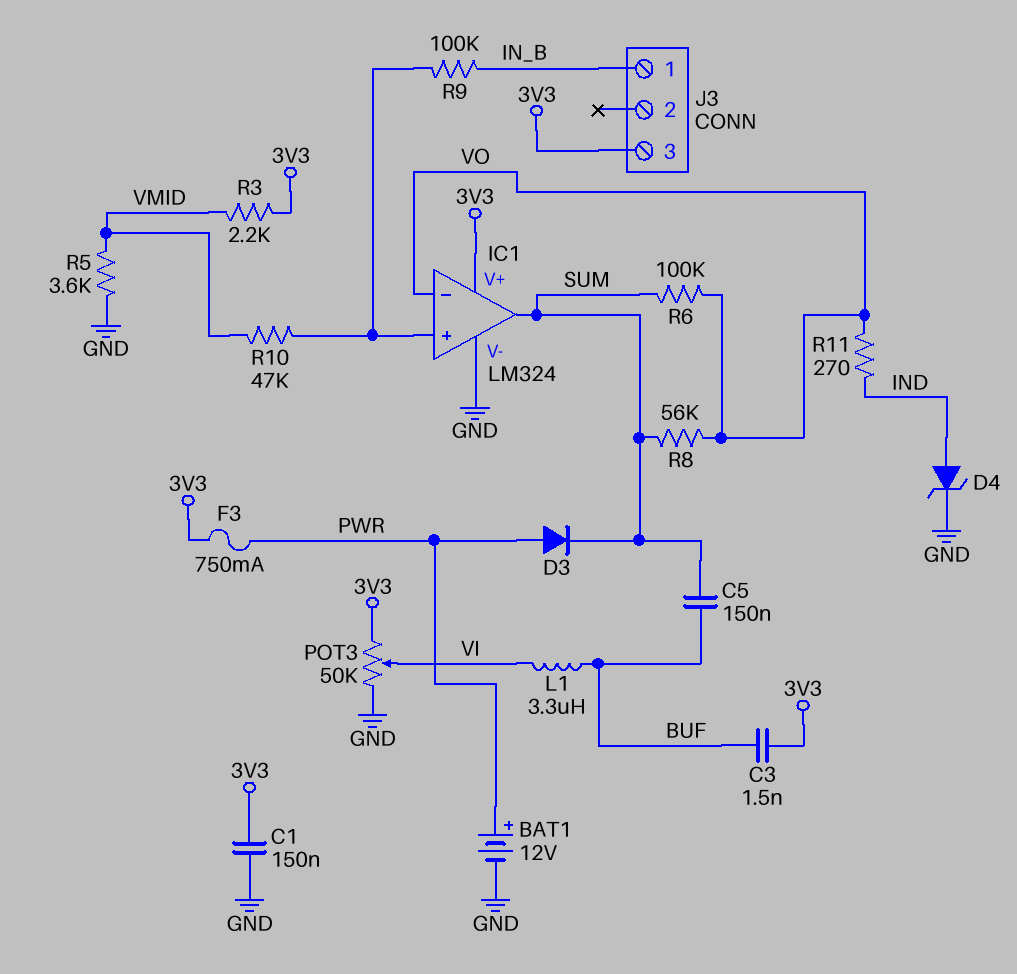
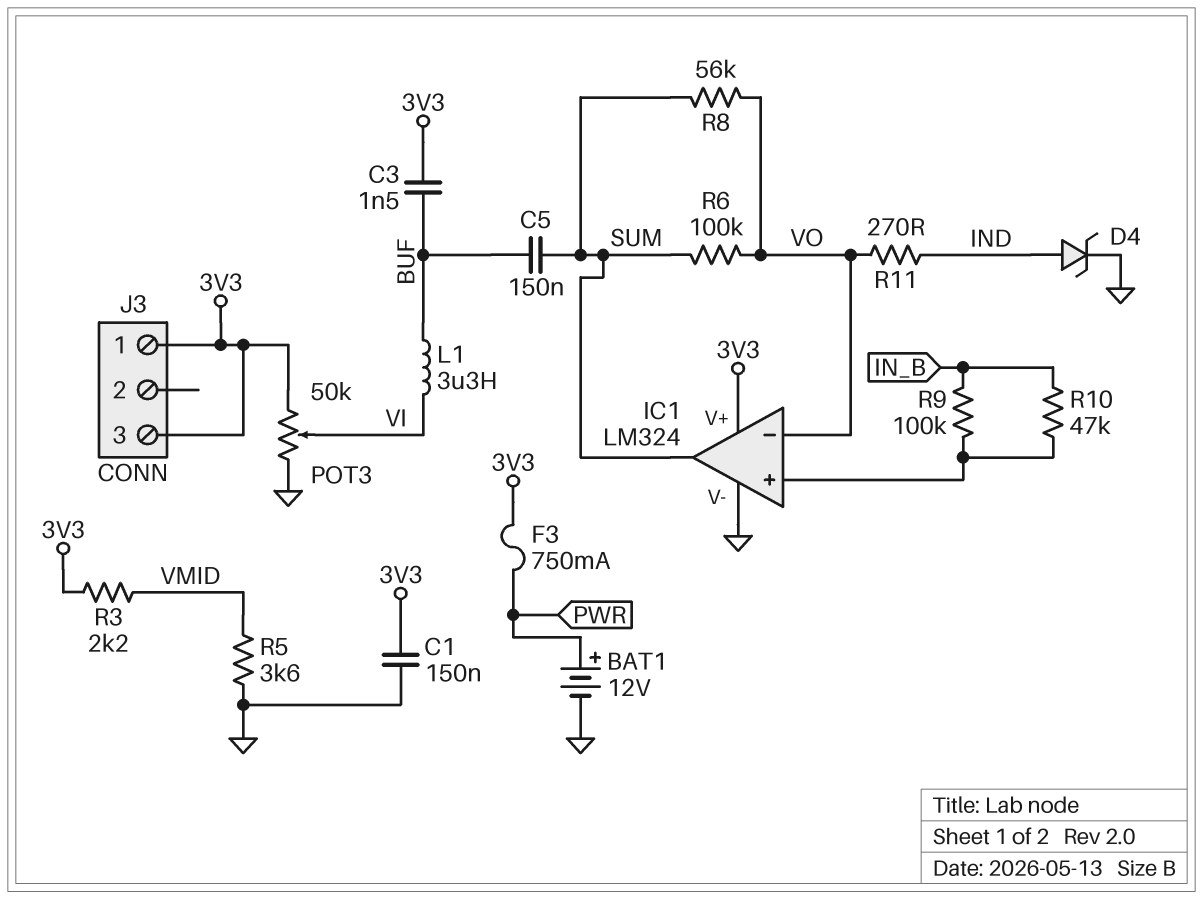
D3: diode (A PWR, K SUM) -> none
J3 pin 1: IN_B -> 3V3
R10: 47k (IC1/in+, VMID) -> 47k (IC1/in+, IN_B)

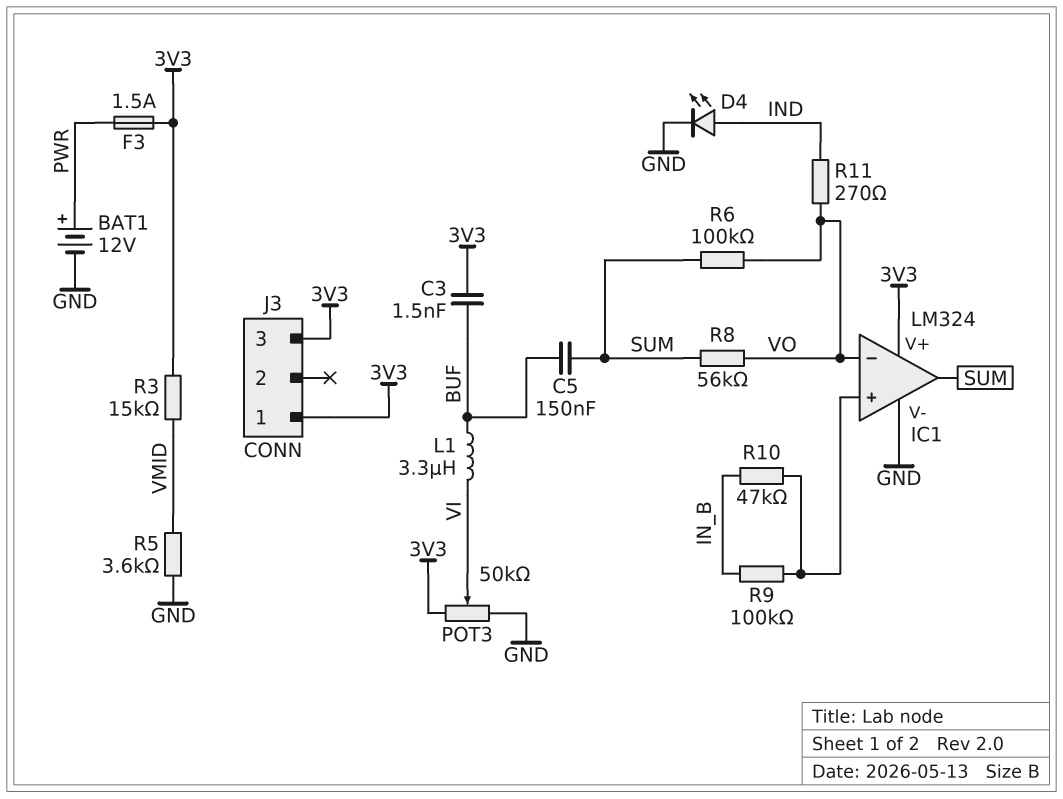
C1: 150nF (3V3, GND) -> none
D4: zener (A IND, K GND) -> LED (A IND, K GND)
F3: 750mA (3V3, PWR) -> 1.5A (3V3, PWR)
R3: 2.2k (3V3, VMID) -> 15k (3V3, VMID)

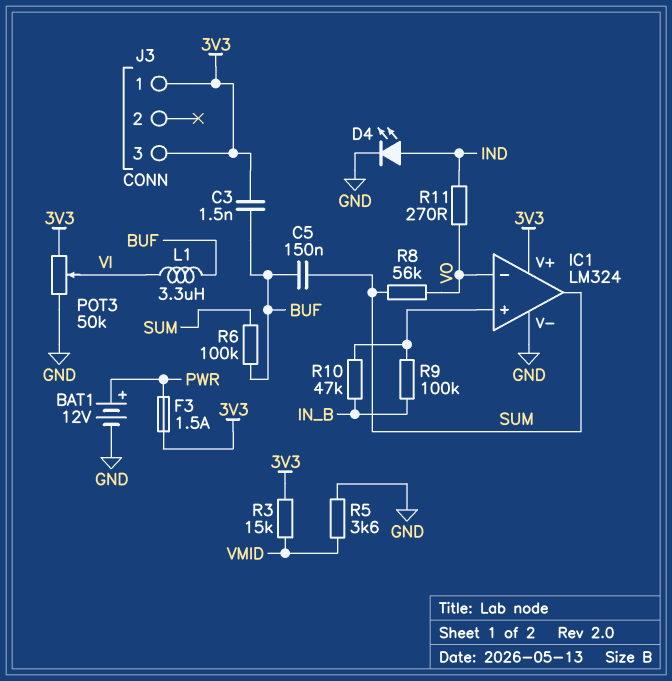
R6: 100k (SUM, VO) -> 100k (BUF, SUM)

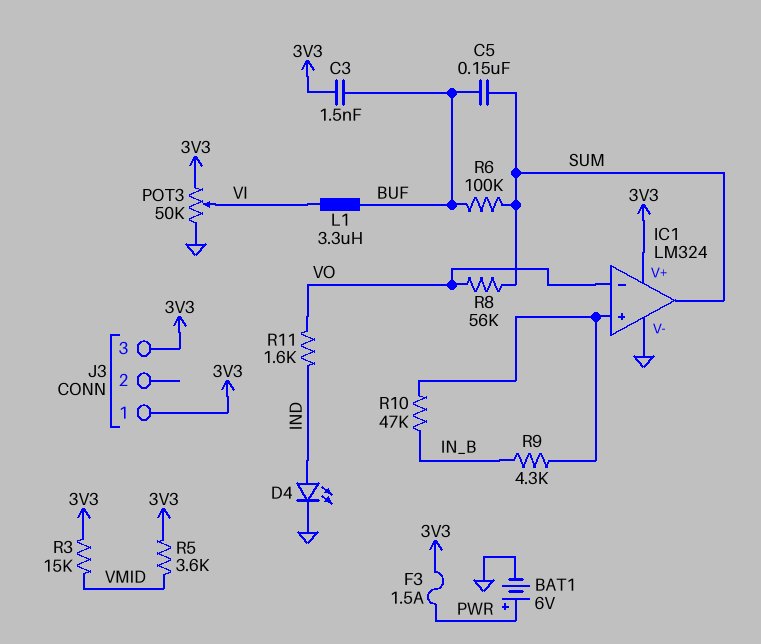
BAT1: 12V (plus PWR, minus GND) -> 6V (plus PWR, minus GND)
R5: 3.6k (GND, VMID) -> 3.6k (3V3, VMID)
R9: 100k (IC1/in+, IN_B) -> 4.3k (IC1/in+, IN_B)
R11: 270 (IND, VO) -> 1.6k (IND, VO)

